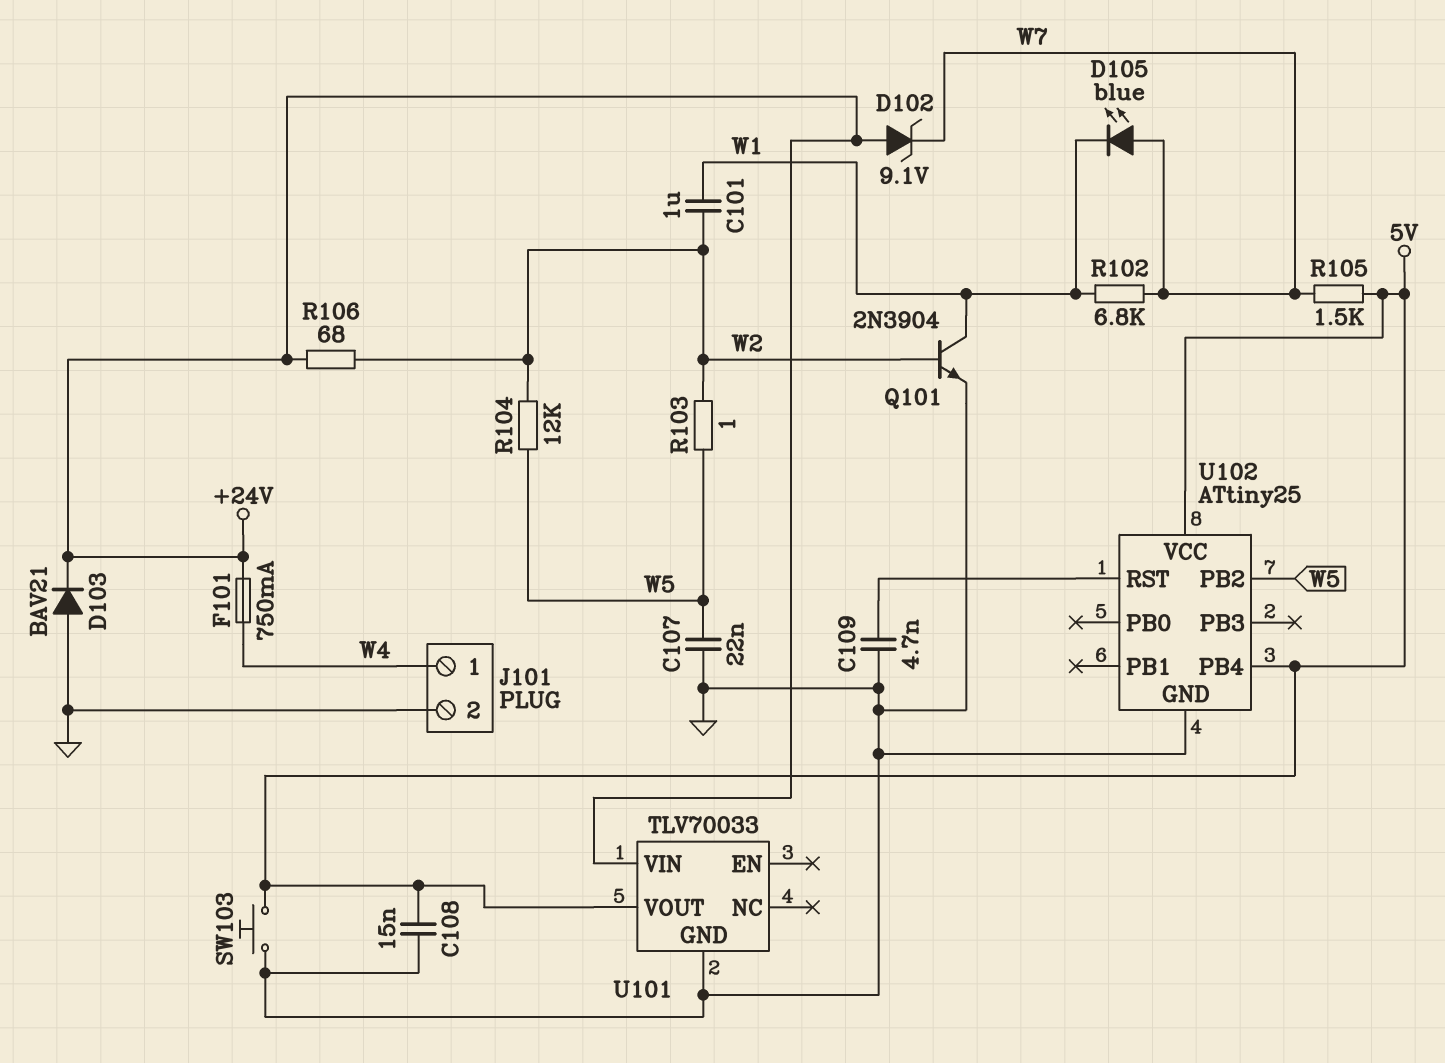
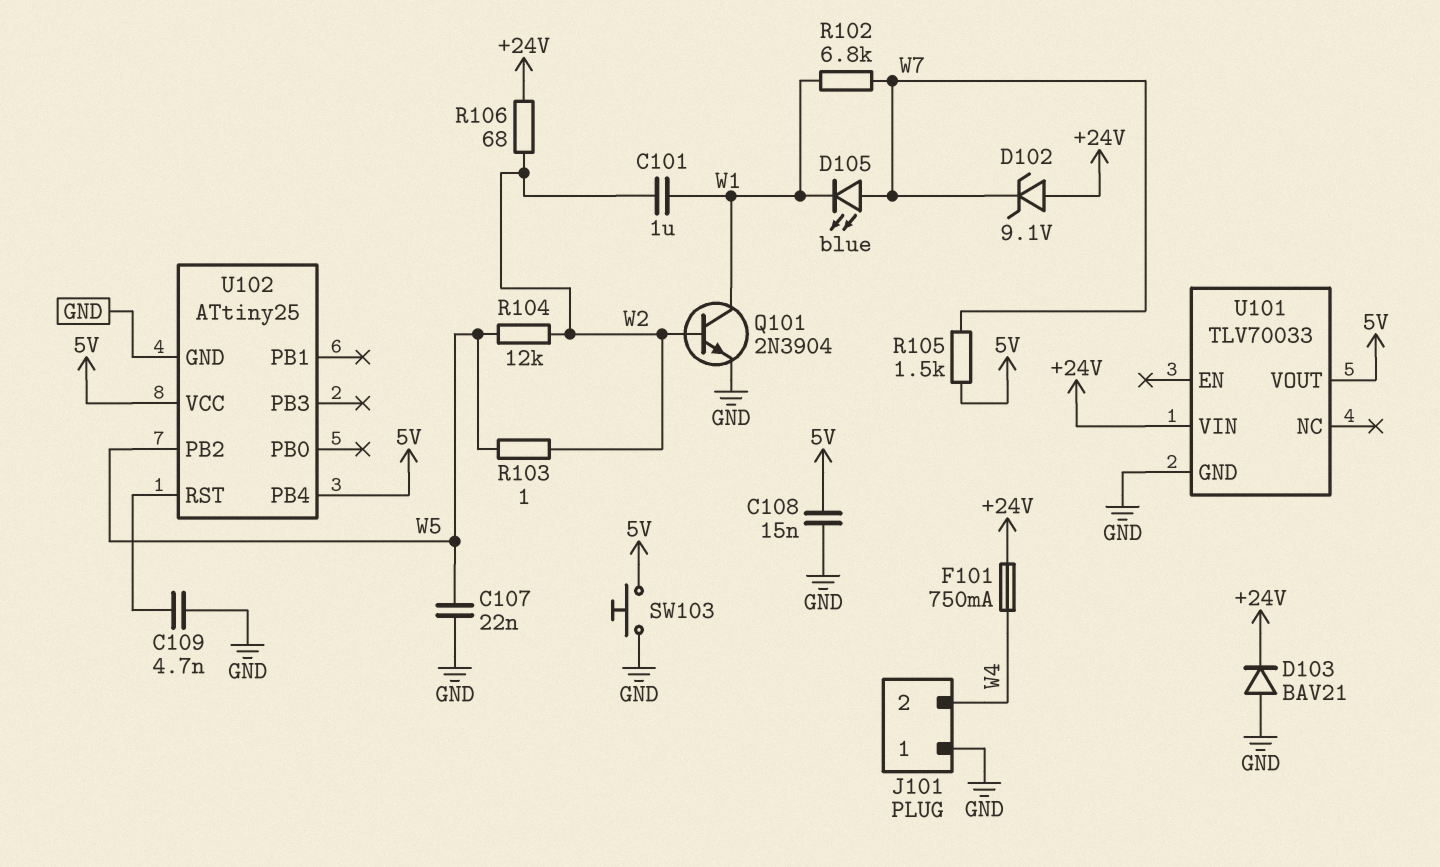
J101 pin 1: W4 -> GND
J101 pin 2: GND -> W4

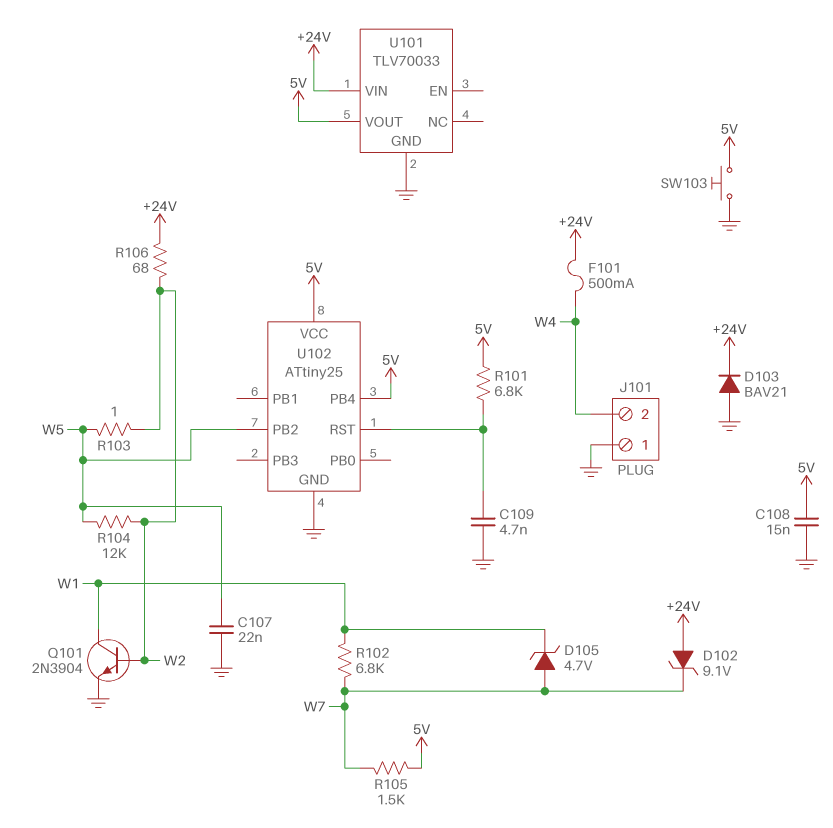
C101: 1uF (W1, W2) -> none
D105: LED blue (A W7, K W1) -> zener 4.7V (A W7, K W1)
F101: 750mA (+24V, W4) -> 500mA (+24V, W4)
R101: none -> 6.8k (5V, U102/RST)

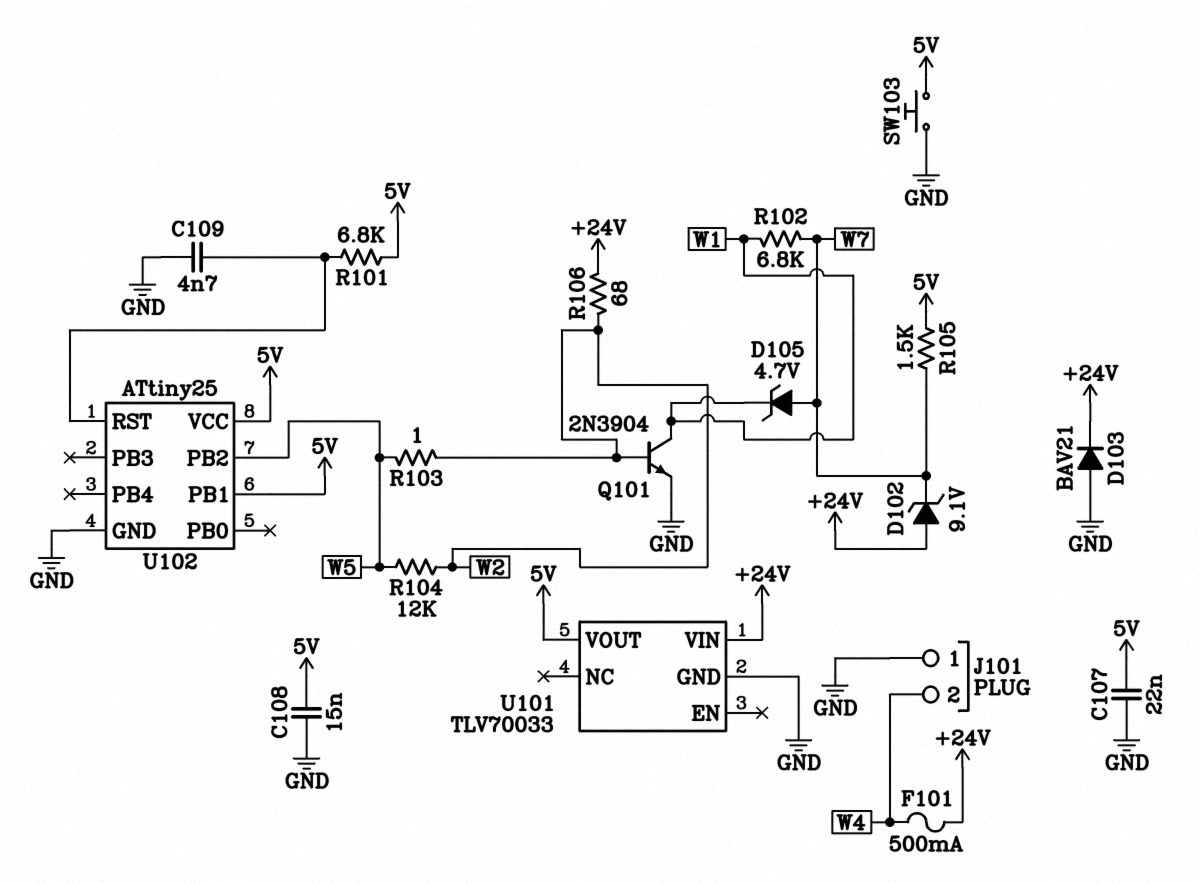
C107: 22nF (GND, W5) -> 22nF (5V, GND)
U102 pin PB1: none -> 5V
U102 pin PB4: 5V -> none

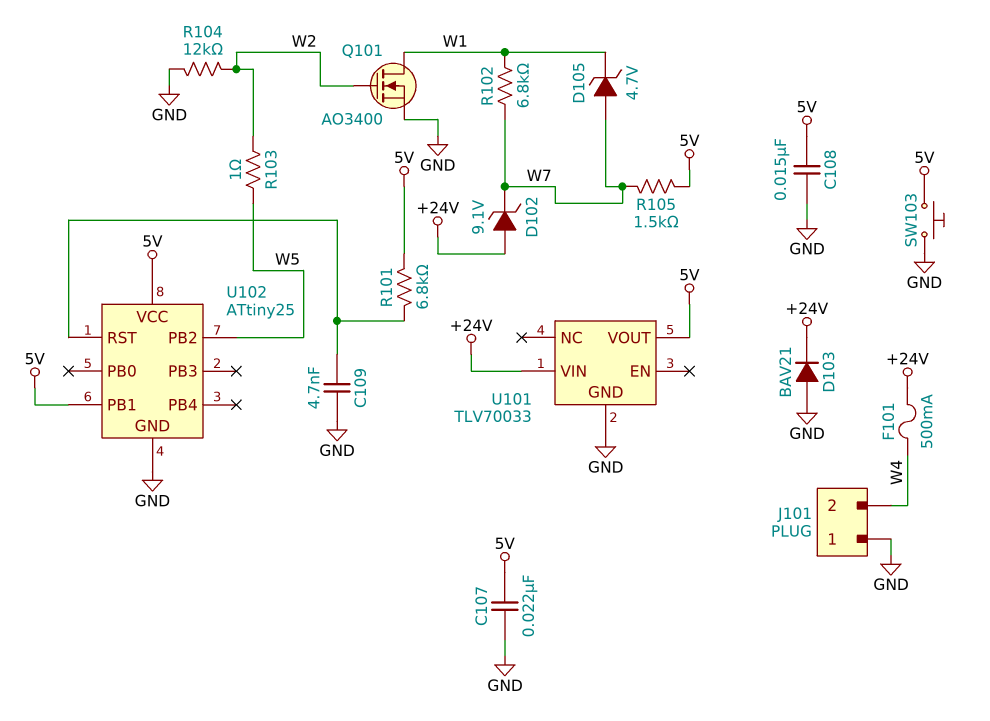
Q101: NPN 2N3904 (B W2, C W1, E GND) -> NMOS AO3400 (G W2, D W1, S GND)
R104: 12k (W2, W5) -> 12k (GND, W2)
R106: 68 (+24V, W2) -> none

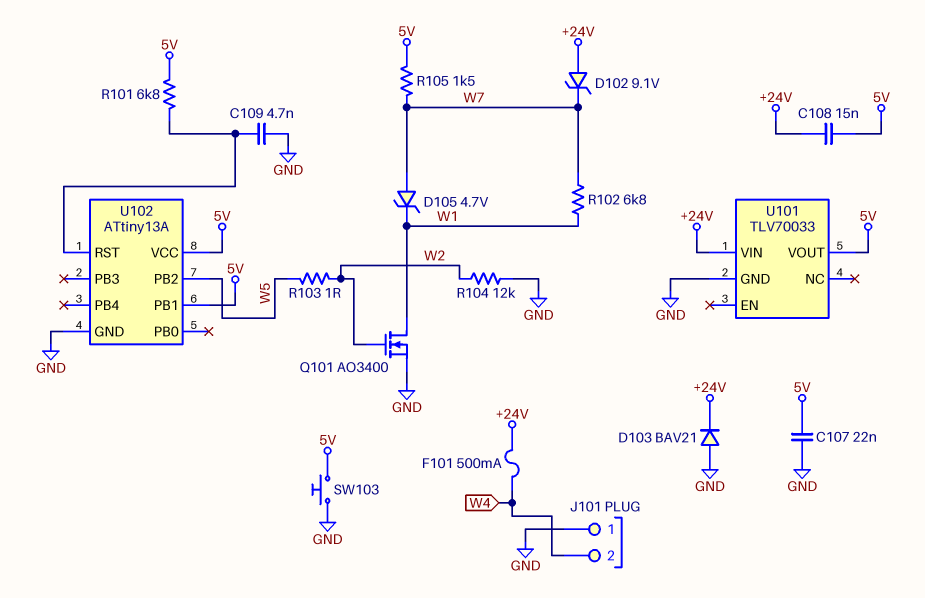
C108: 15nF (5V, GND) -> 15nF (+24V, 5V)
U102: ATtiny25 -> ATtiny13A

